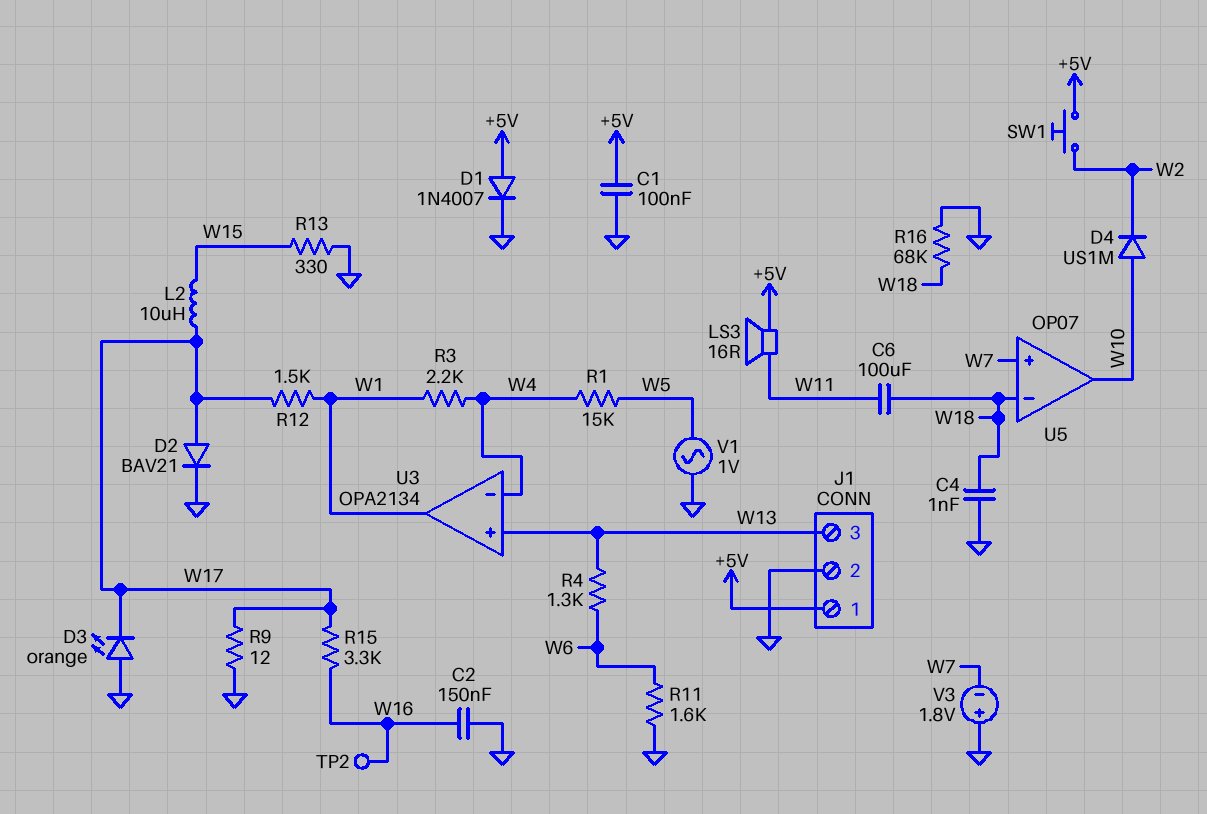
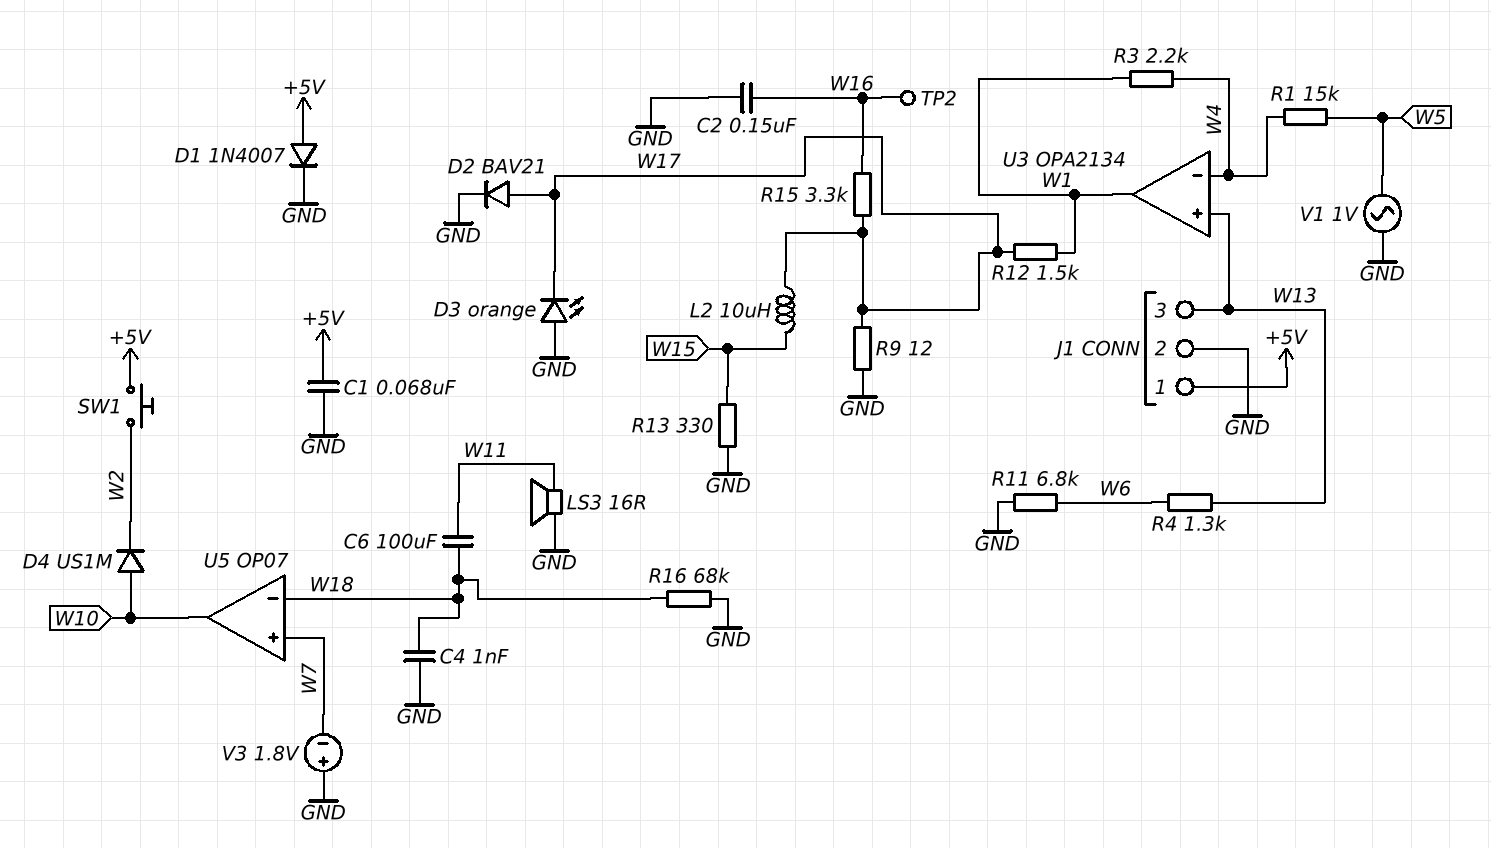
C1: 100nF (+5V, GND) -> 68nF (+5V, GND)
LS3: speaker 16R (+5V, W11) -> speaker 16R (GND, W11)
R11: 1.6k (GND, W6) -> 6.8k (GND, W6)

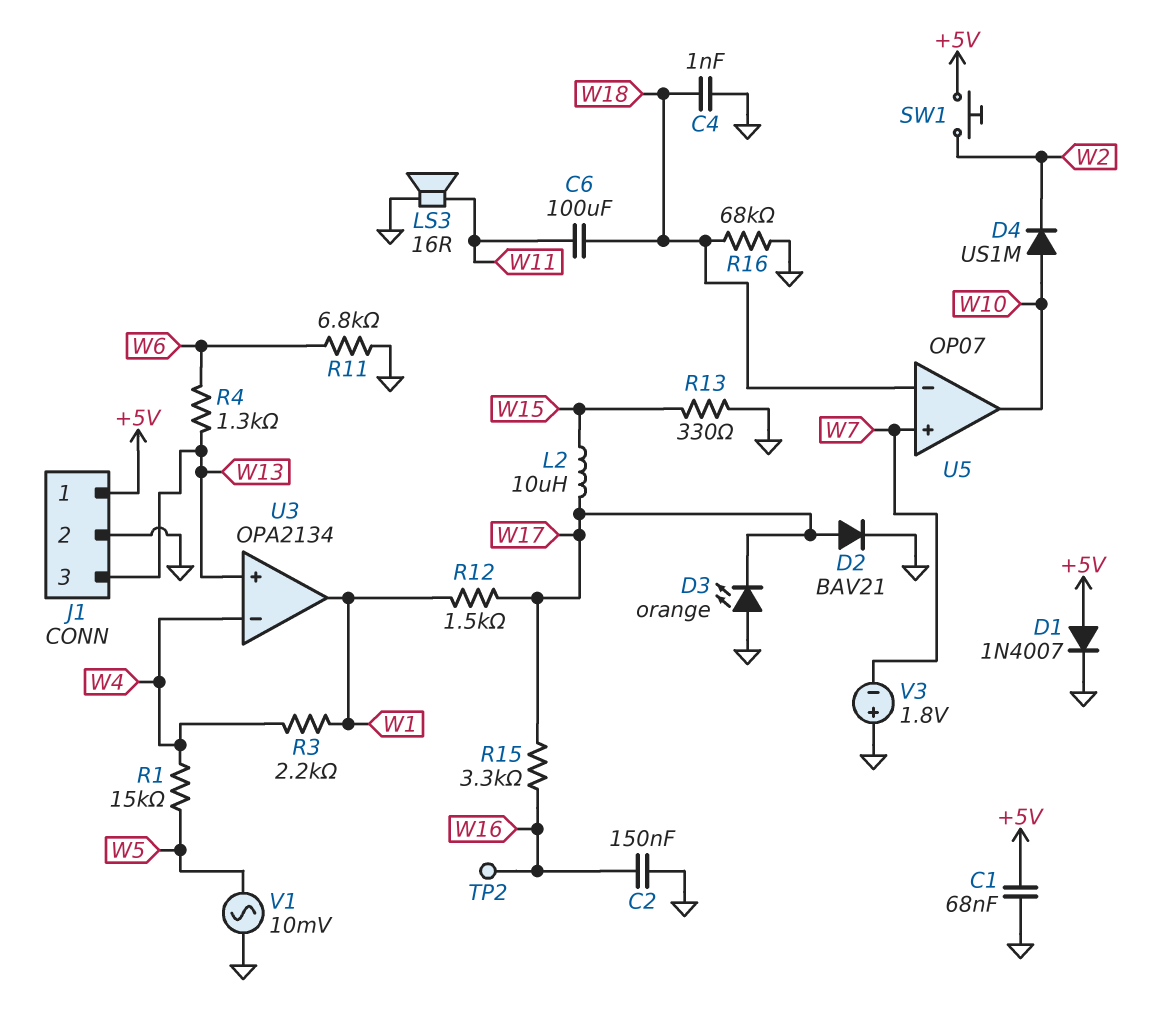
R9: 12 (GND, W17) -> none
V1: AC 1V (GND, W5) -> AC 10mV (GND, W5)

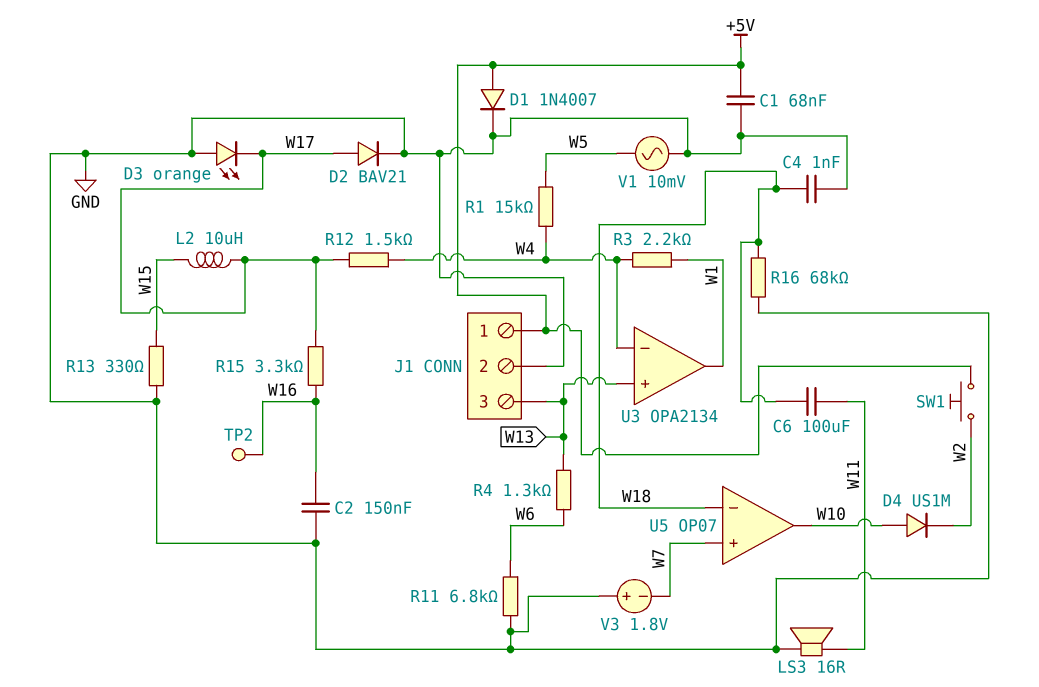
R12: 1.5k (W1, W17) -> 1.5k (W4, W17)

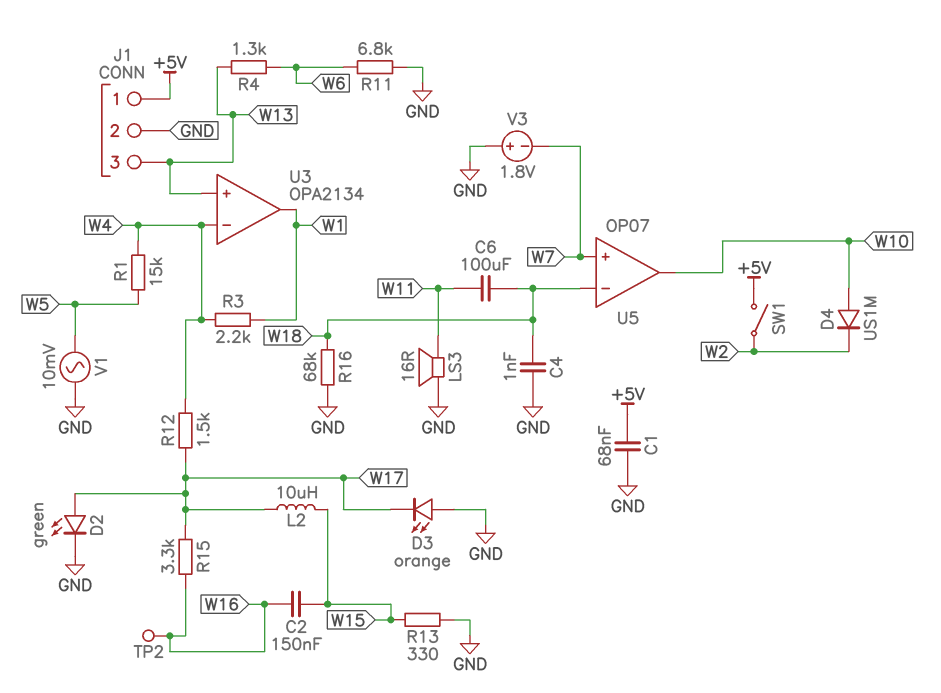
C2: 150nF (GND, W16) -> 150nF (W15, W16)
D1: diode 1N4007 (A +5V, K GND) -> none
D2: diode BAV21 (A W17, K GND) -> LED green (A W17, K GND)
SW1: button (+5V, W2) -> switch (+5V, W2)

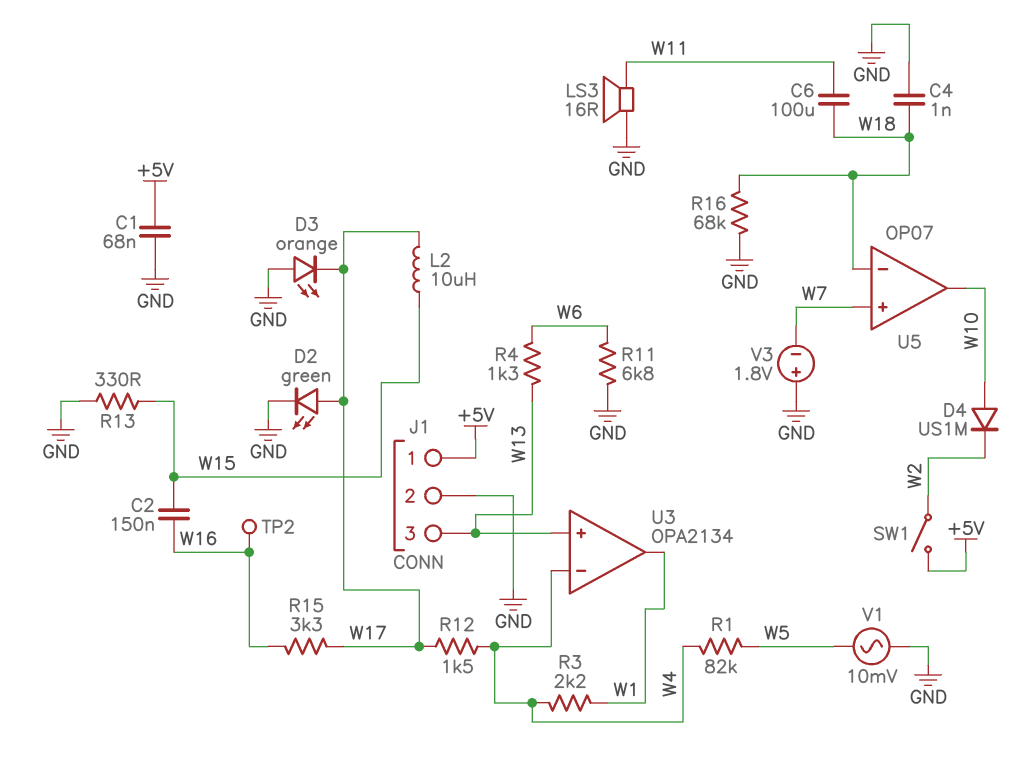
R1: 15k (W4, W5) -> 82k (W4, W5)

